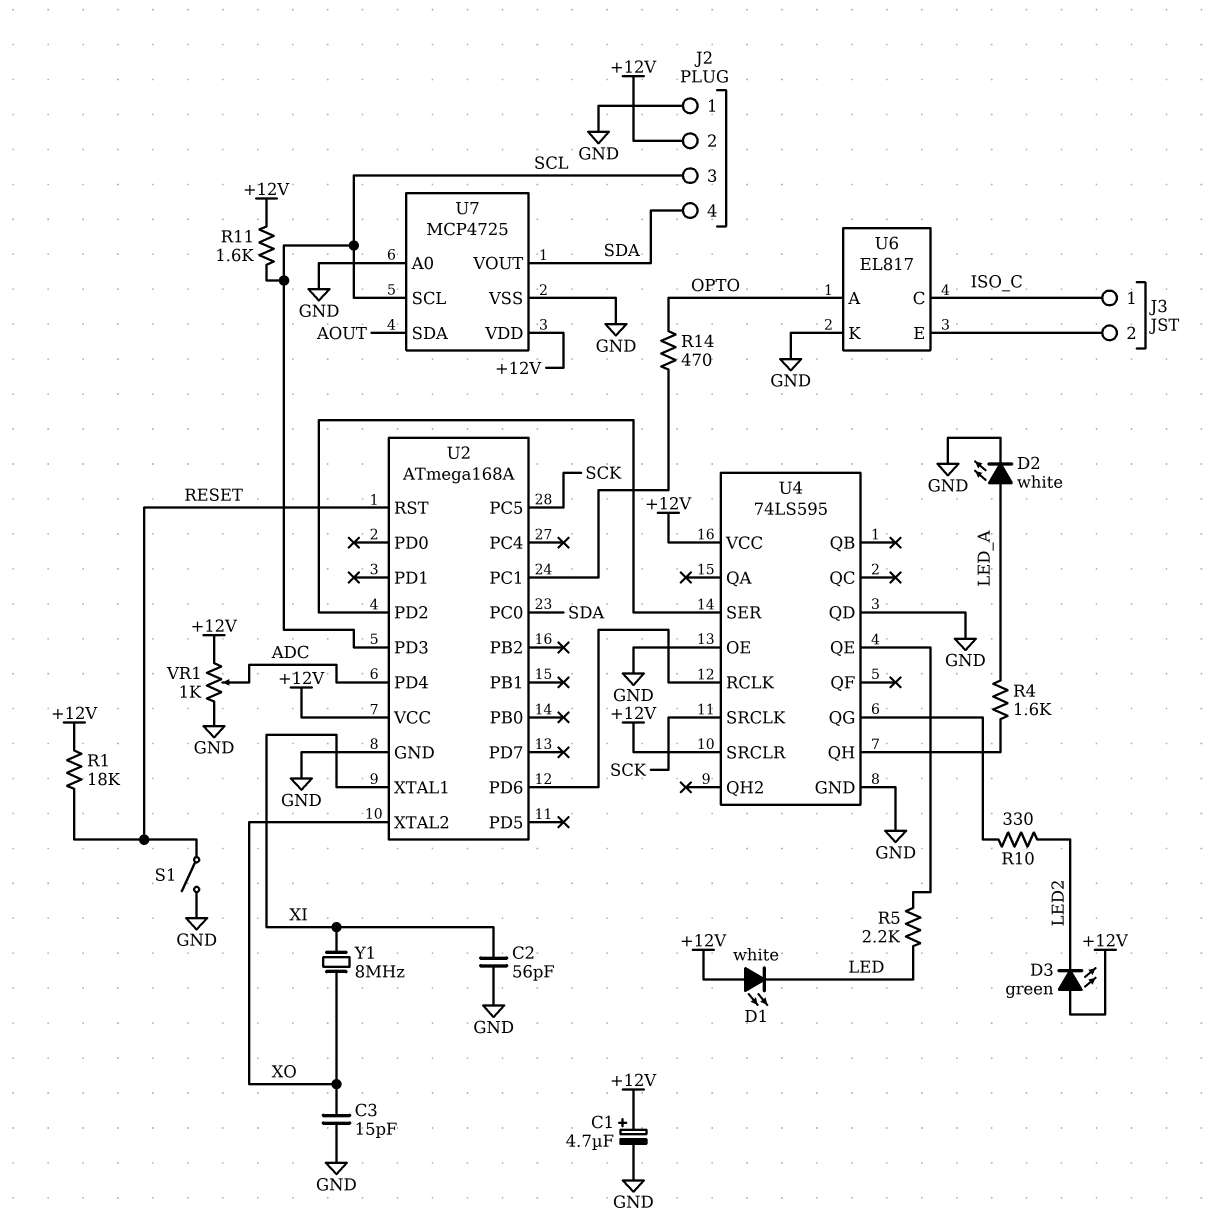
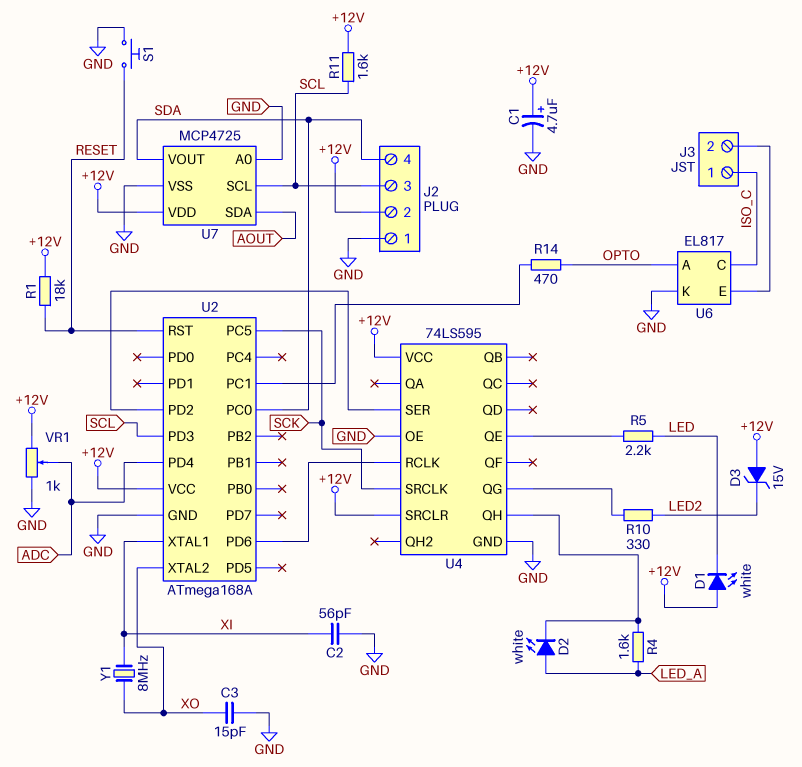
D2: LED white (A LED_A, K GND) -> LED white (A LED_A, K U4/QH)
D3: LED green (A +12V, K LED2) -> zener 15V (A +12V, K LED2)
S1: switch (GND, RESET) -> button (GND, RESET)
U4 pin QD: GND -> none

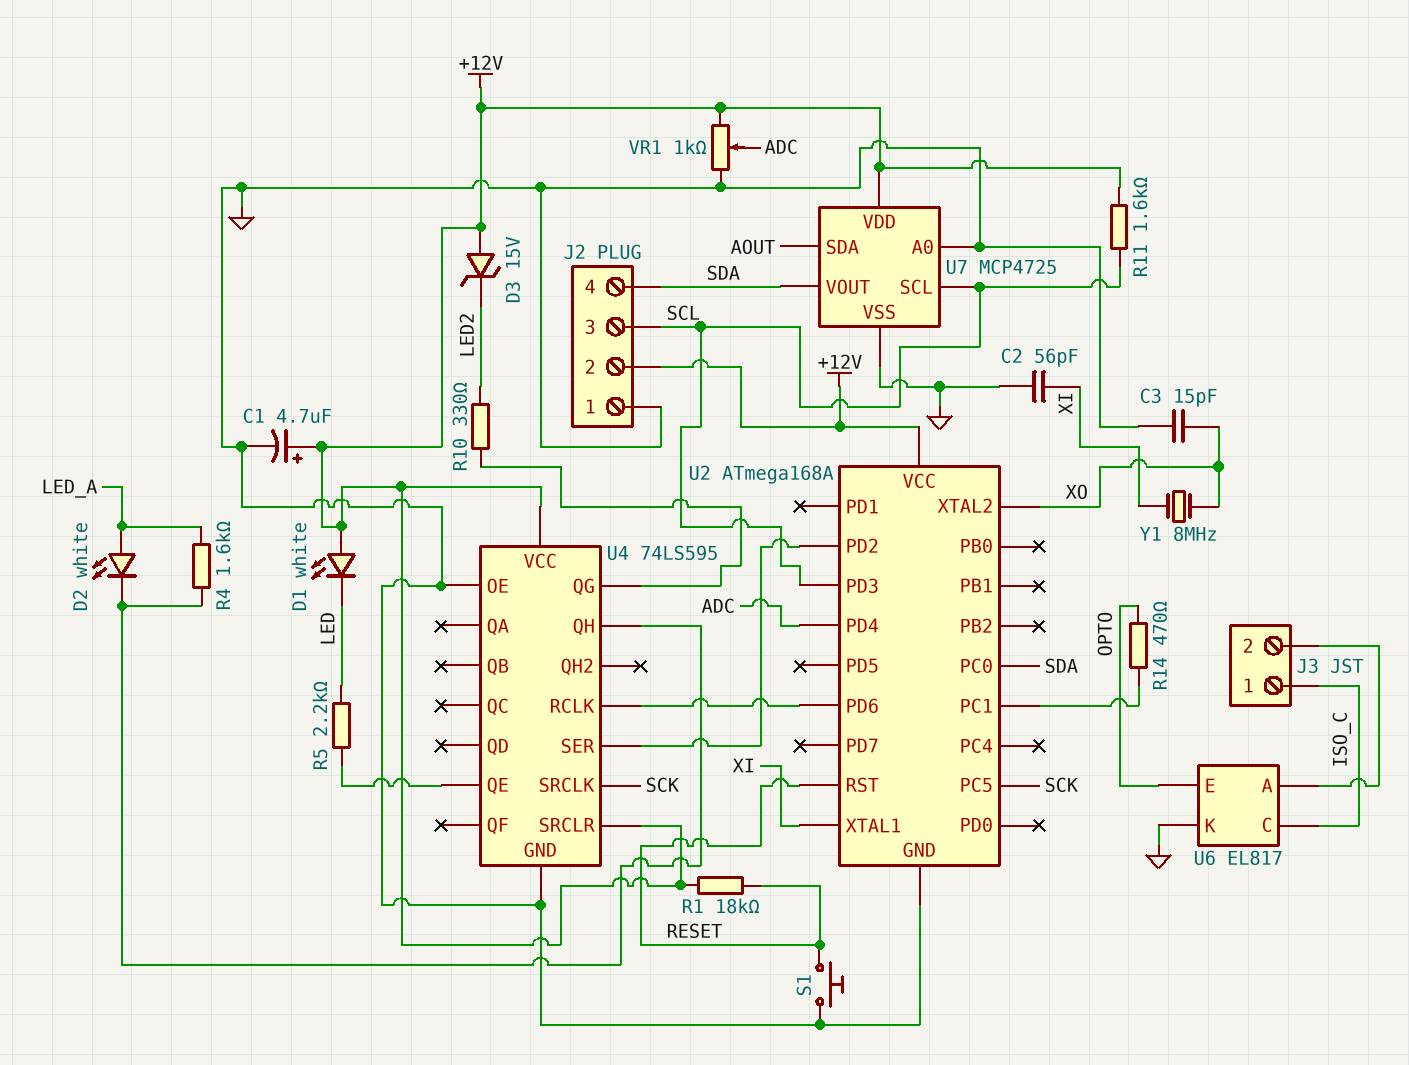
U6 pin A: OPTO -> J3/2
U6 pin E: J3/2 -> OPTO

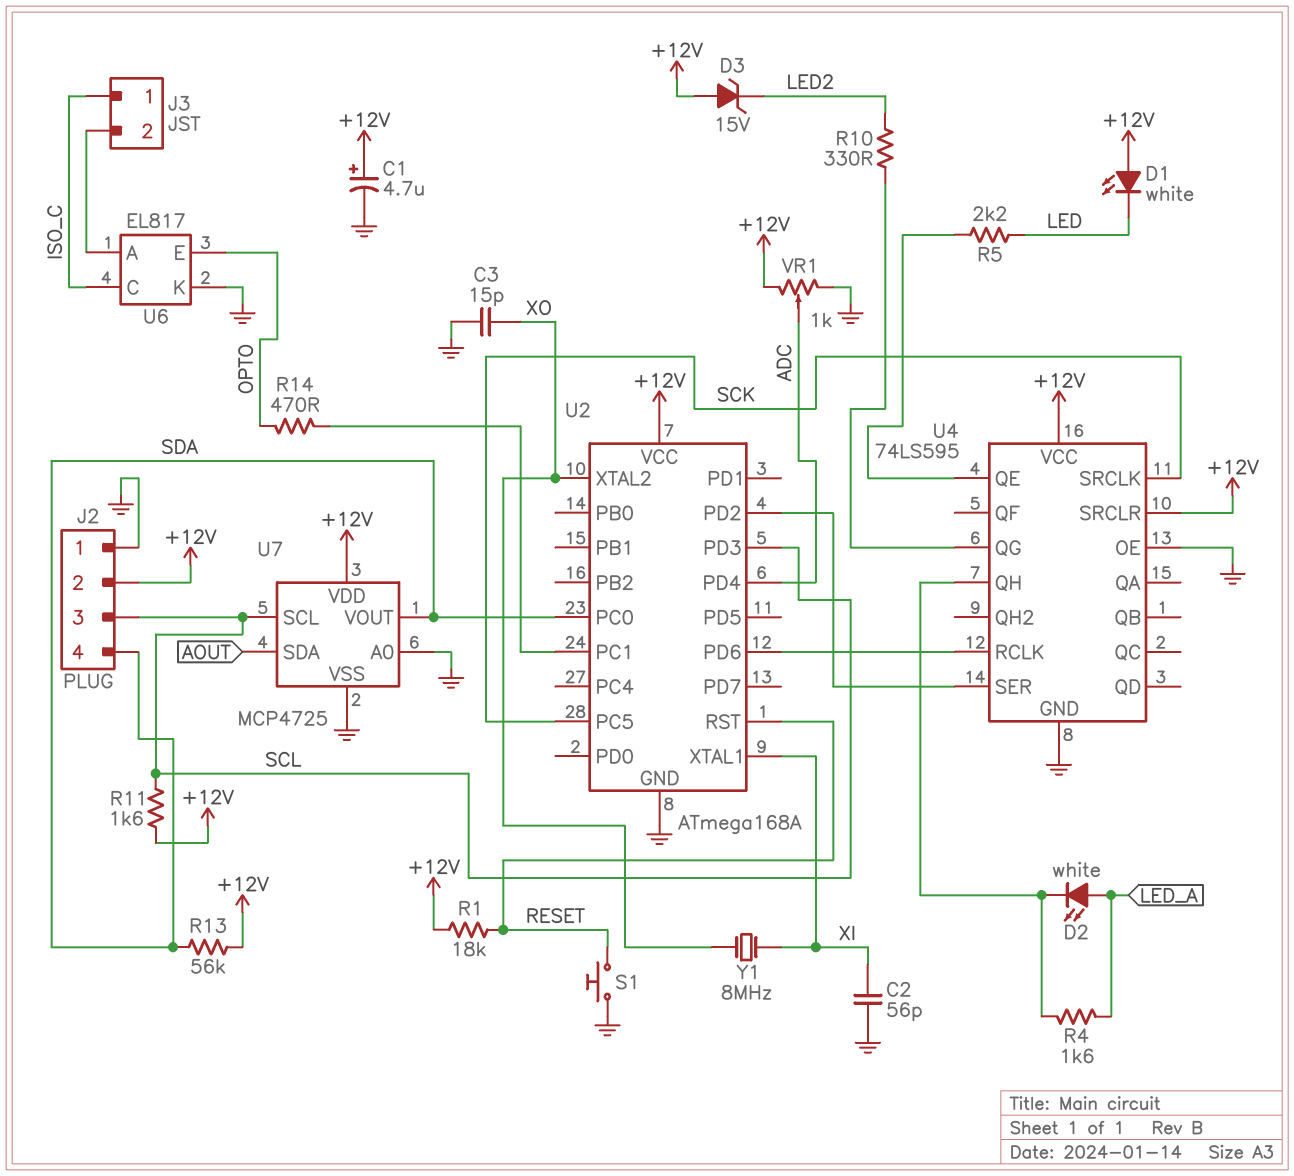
R13: none -> 56k (+12V, SDA)

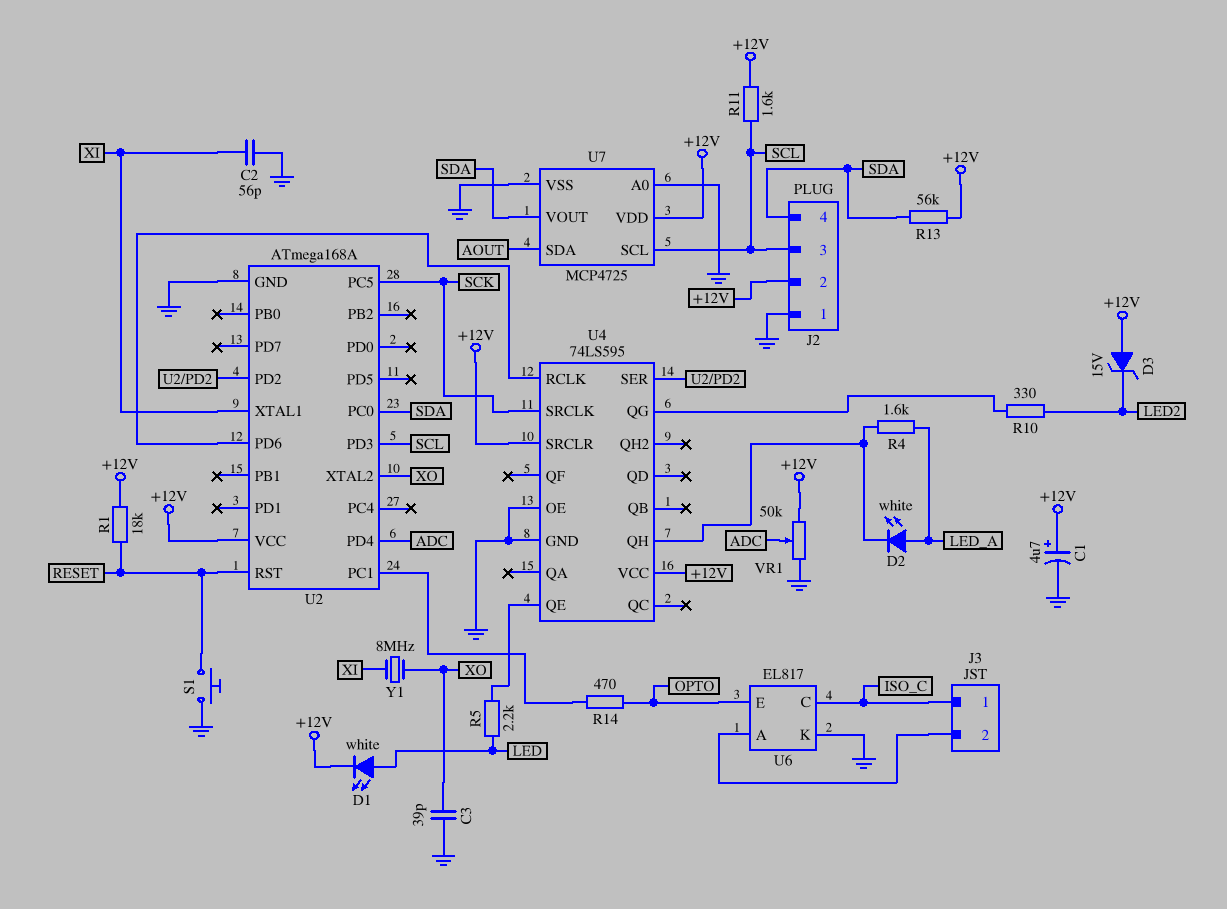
C3: 15pF (GND, XO) -> 39pF (GND, XO)
D1: LED white (A +12V, K LED) -> LED white (A LED, K +12V)
VR1: 1k (+12V, GND, wiper ADC) -> 50k (+12V, GND, wiper ADC)

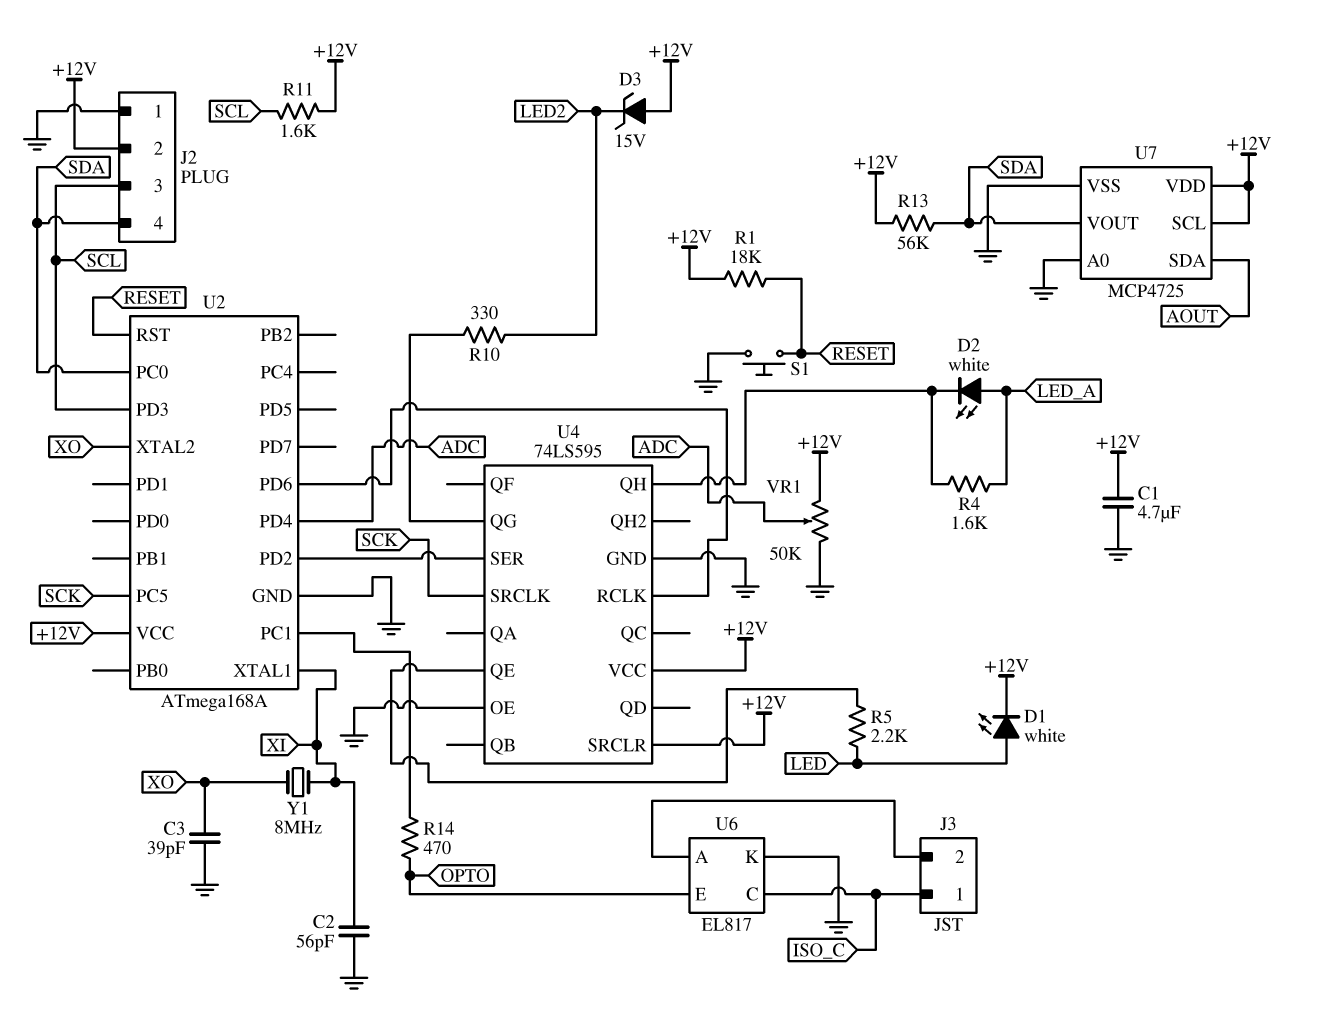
C1: 4.7uF (plus +12V, minus GND) -> 4.7uF (+12V, GND)
U7 pin SCL: SCL -> +12V

